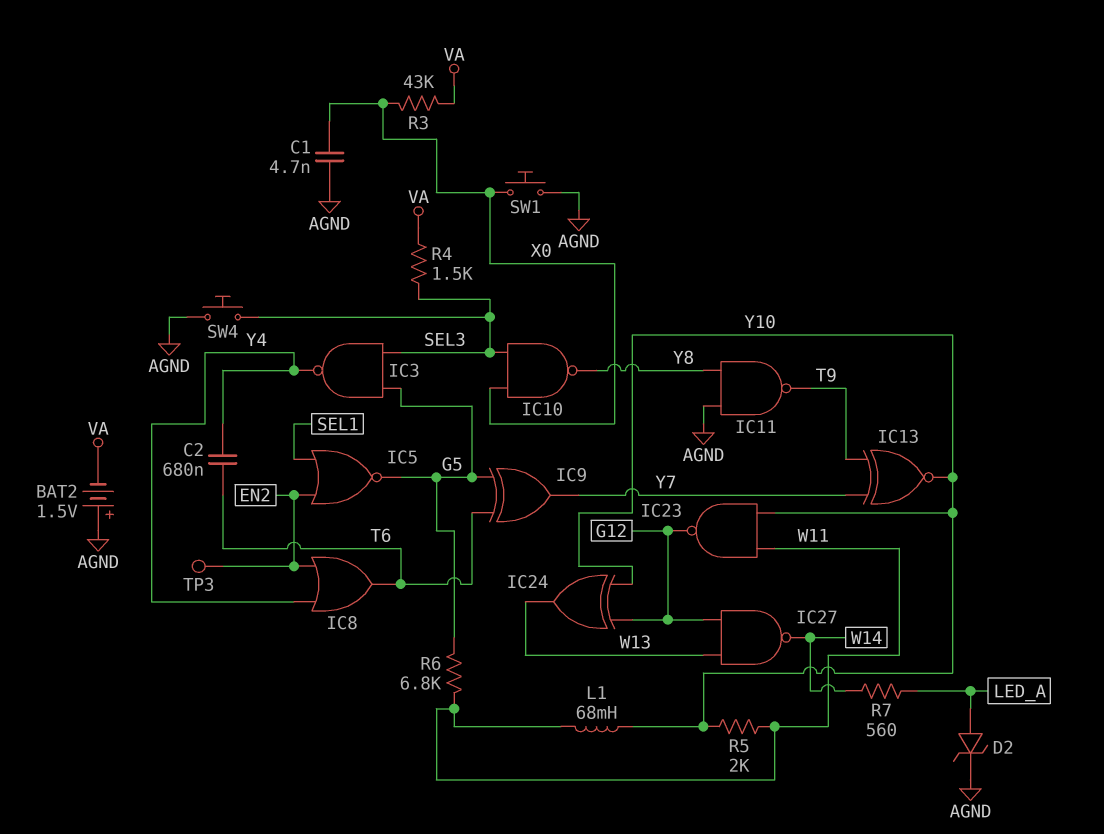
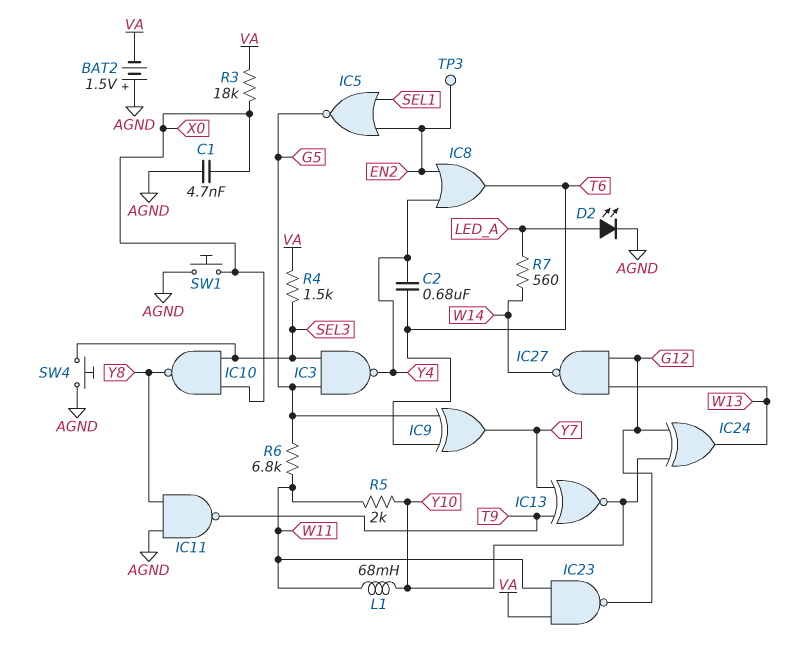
D2: zener (A LED_A, K AGND) -> LED (A LED_A, K AGND)
IC23: NAND (in W11, in Y10, out G12) -> NAND (in VA, in W11, out G12)
R3: 43k (VA, X0) -> 18k (VA, X0)

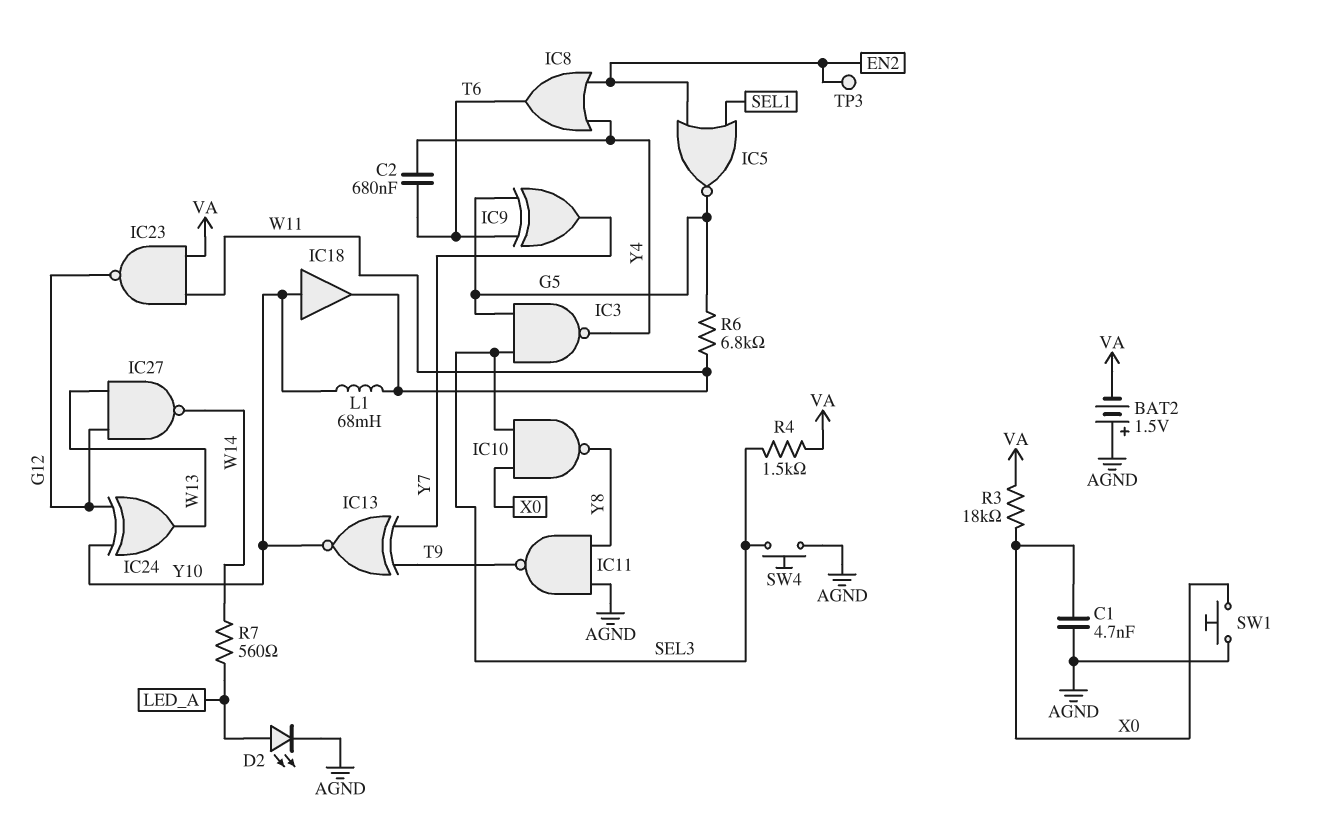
IC18: none -> buffer (in Y10, out W11)
R5: 2k (W11, Y10) -> none

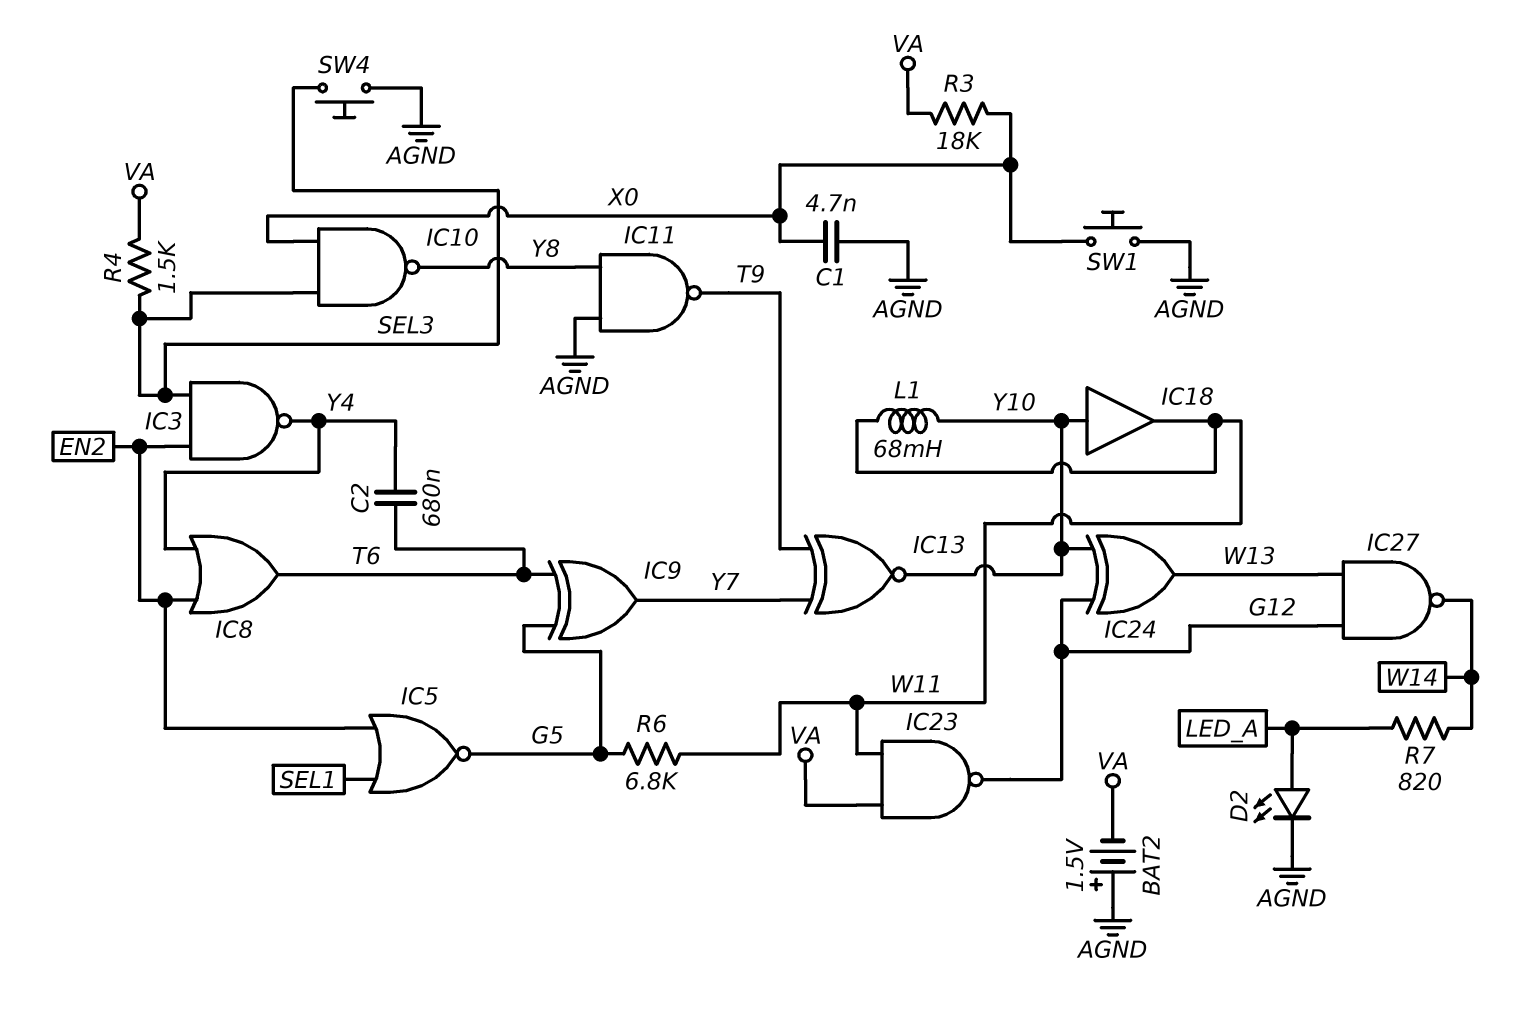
IC3: NAND (in G5, in SEL3, out Y4) -> NAND (in EN2, in SEL3, out Y4)
R7: 560 (LED_A, W14) -> 820 (LED_A, W14)
TP3: test point (EN2) -> none

